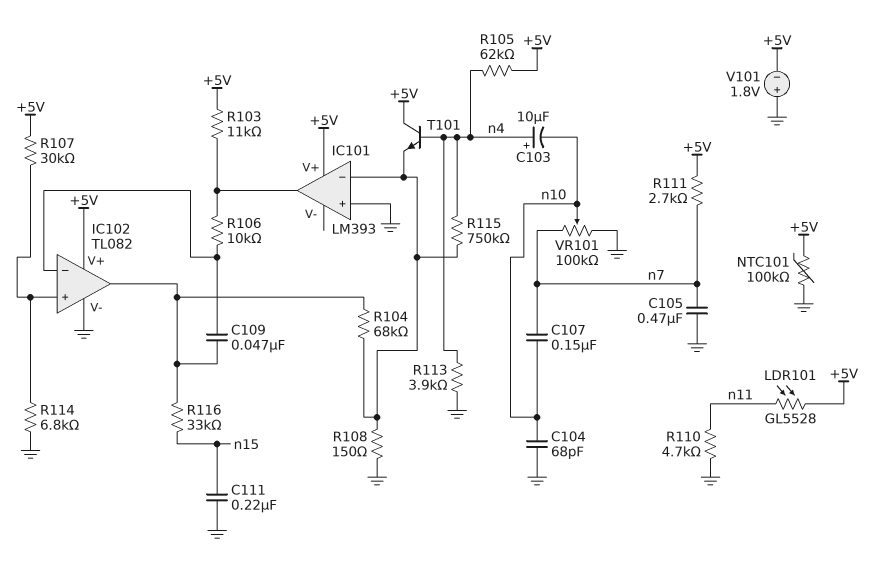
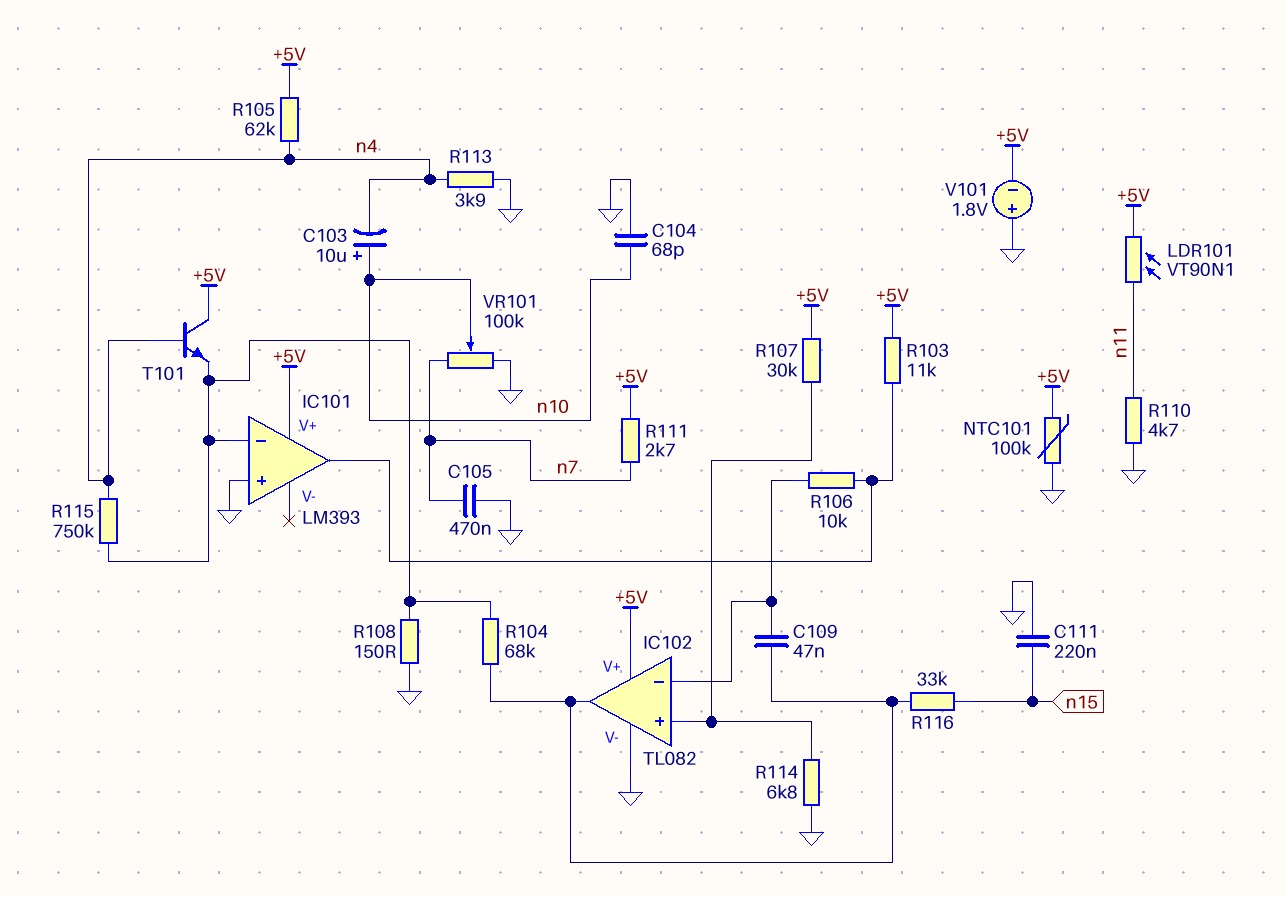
C103: 10uF (plus n4, minus n10) -> 10uF (plus n10, minus n4)
C107: 150nF (n7, n10) -> none
LDR101: GL5528 (+5V, n11) -> VT90N1 (+5V, n11)

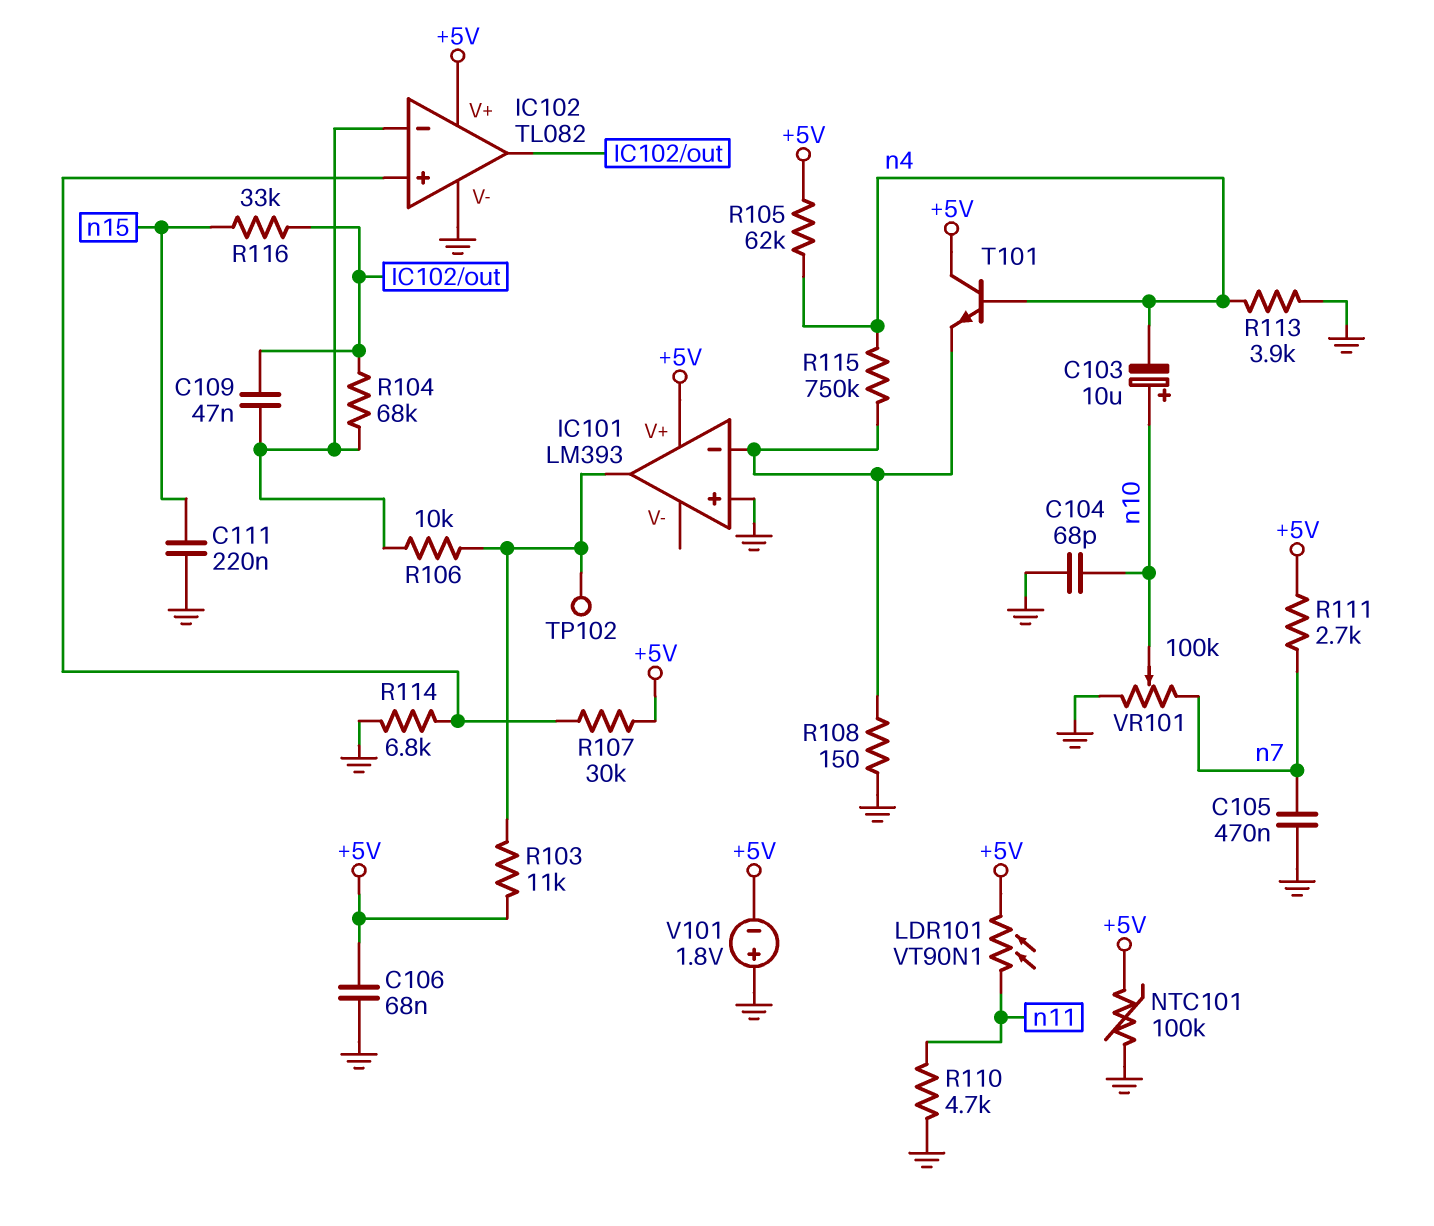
C106: none -> 68nF (+5V, GND)
R104: 68k (IC101/in-, IC102/out) -> 68k (IC102/in-, IC102/out)
TP102: none -> test point (IC101/out)

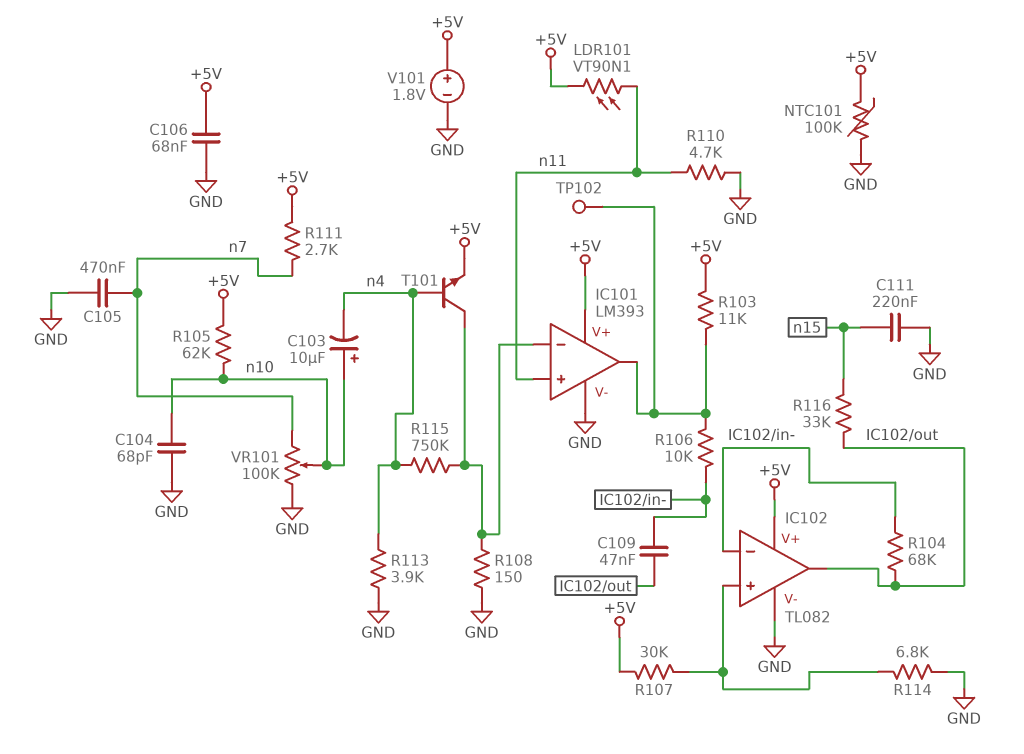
IC101 pin V-: none -> GND
IC101 pin in+: GND -> n11
R105: 62k (+5V, n4) -> 62k (+5V, n10)
T101: NPN (B n4, C +5V, E IC101/in-) -> NPN (B n4, C IC101/in-, E +5V)
V101: 1.8V (plus GND, minus +5V) -> 1.8V (plus +5V, minus GND)

